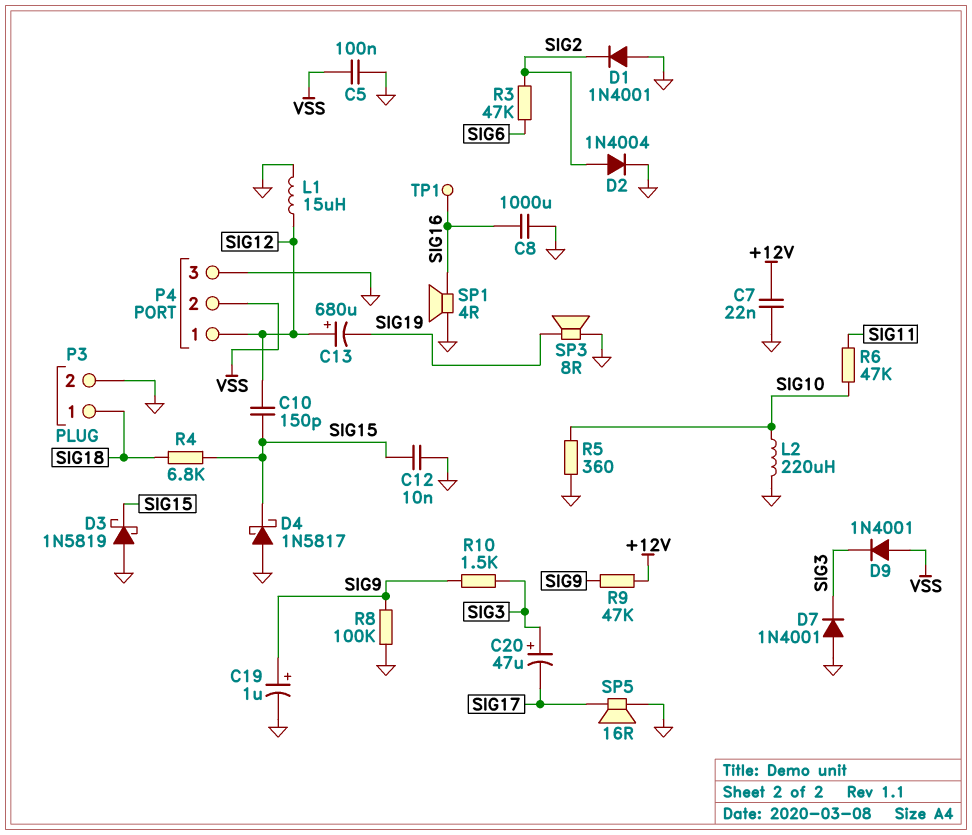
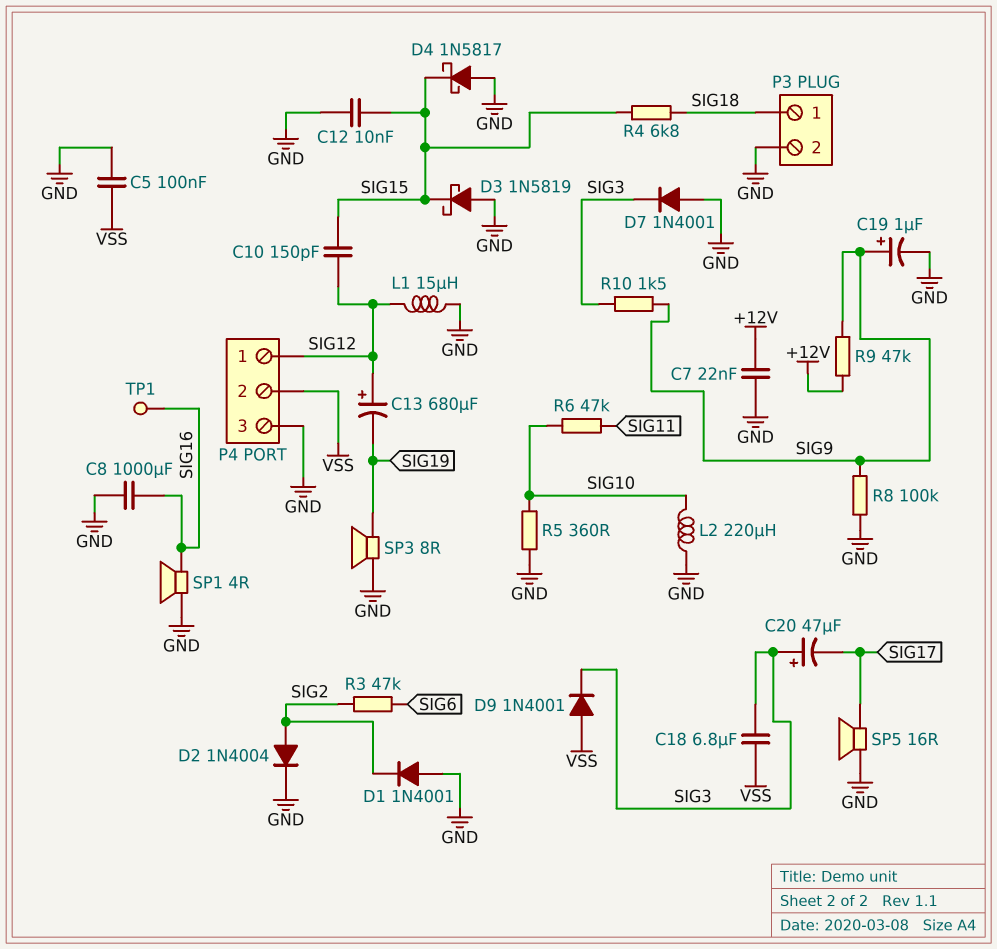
C18: none -> 6.8uF (SIG3, VSS)

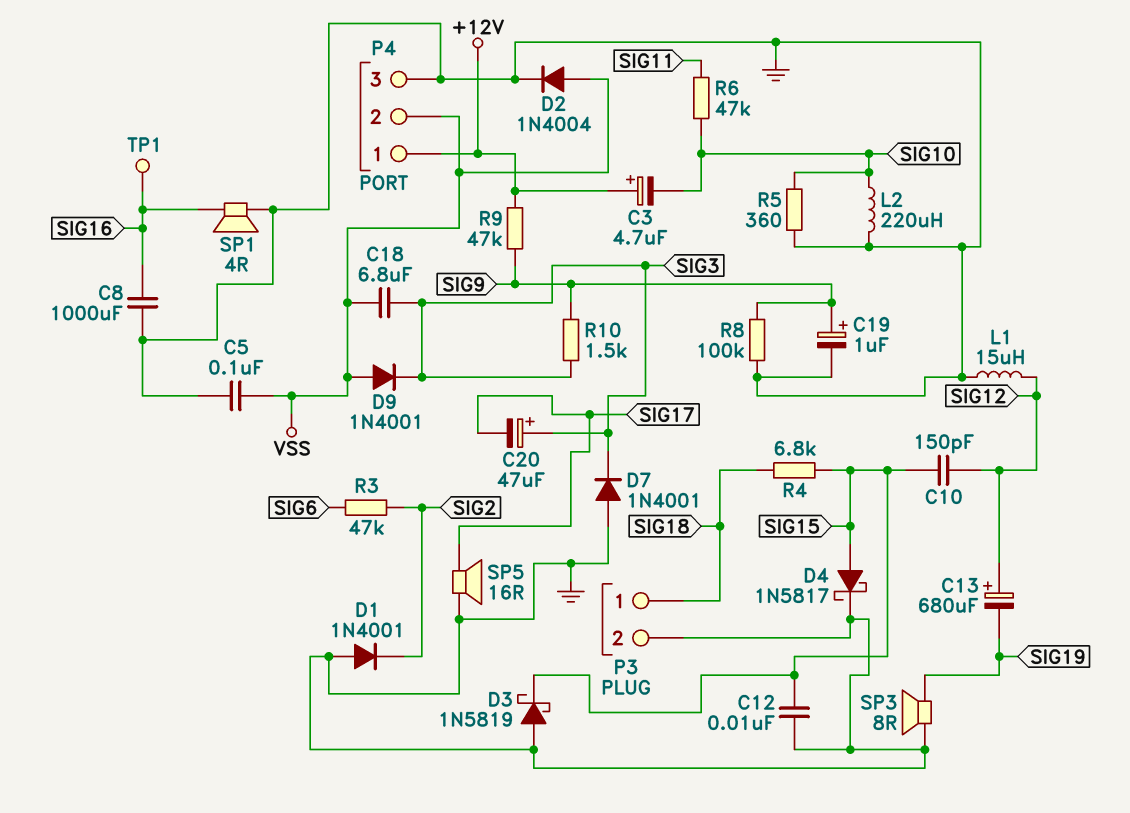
C3: none -> 4.7uF (plus +12V, minus SIG10)
C7: 22nF (+12V, GND) -> none
D2: diode 1N4004 (A SIG2, K GND) -> diode 1N4004 (A VSS, K GND)
D4: schottky 1N5817 (A GND, K SIG15) -> schottky 1N5817 (A SIG15, K GND)
P4 pin 1: SIG12 -> +12V

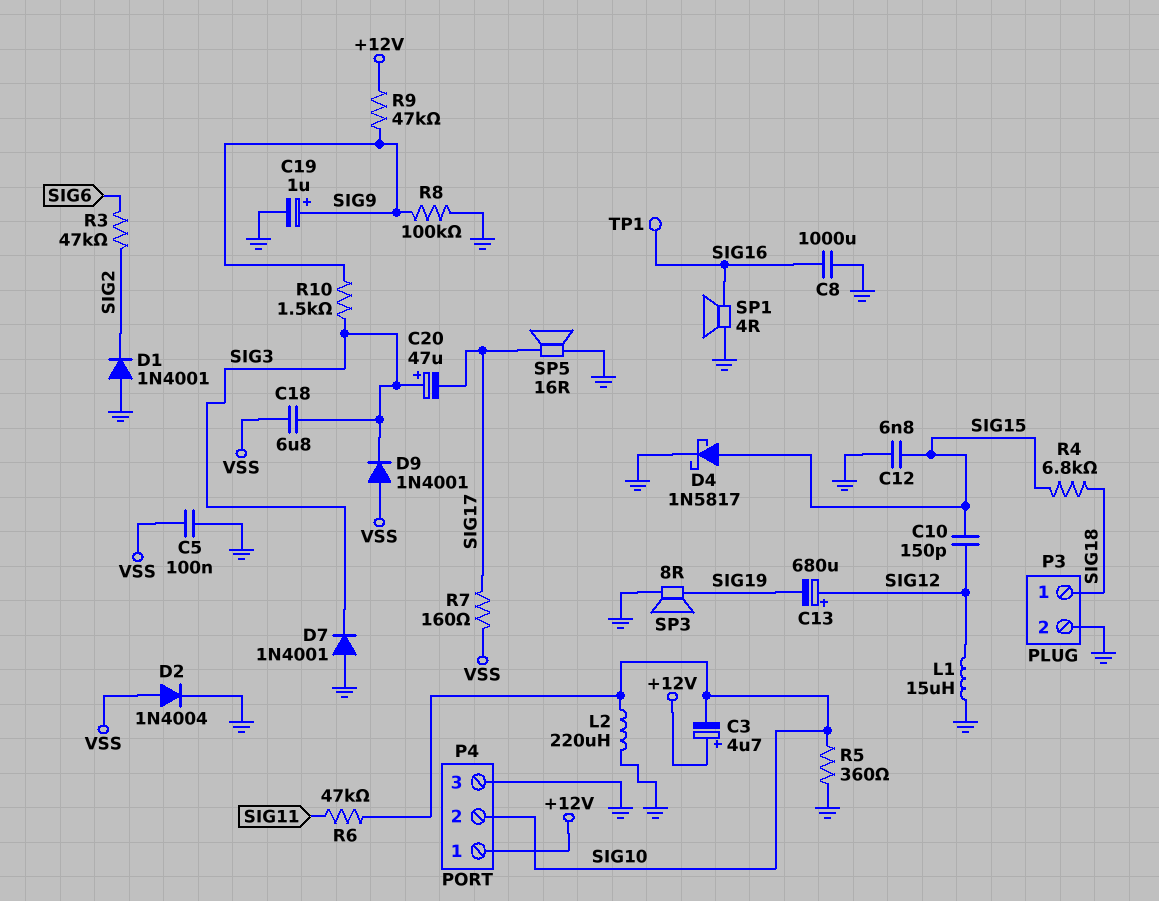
C12: 10nF (GND, SIG15) -> 6.8nF (GND, SIG15)
D3: schottky 1N5819 (A GND, K SIG15) -> none
P4 pin 2: VSS -> SIG10
R7: none -> 160 (SIG17, VSS)

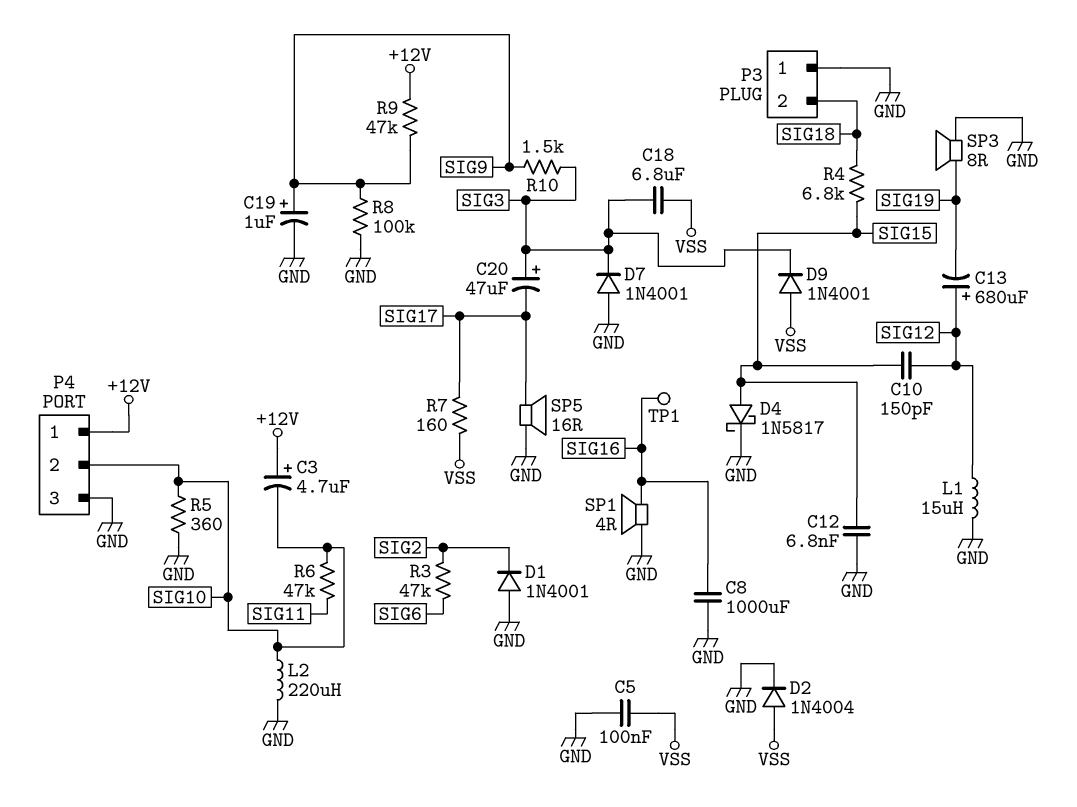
P3 pin 1: SIG18 -> GND
P3 pin 2: GND -> SIG18

